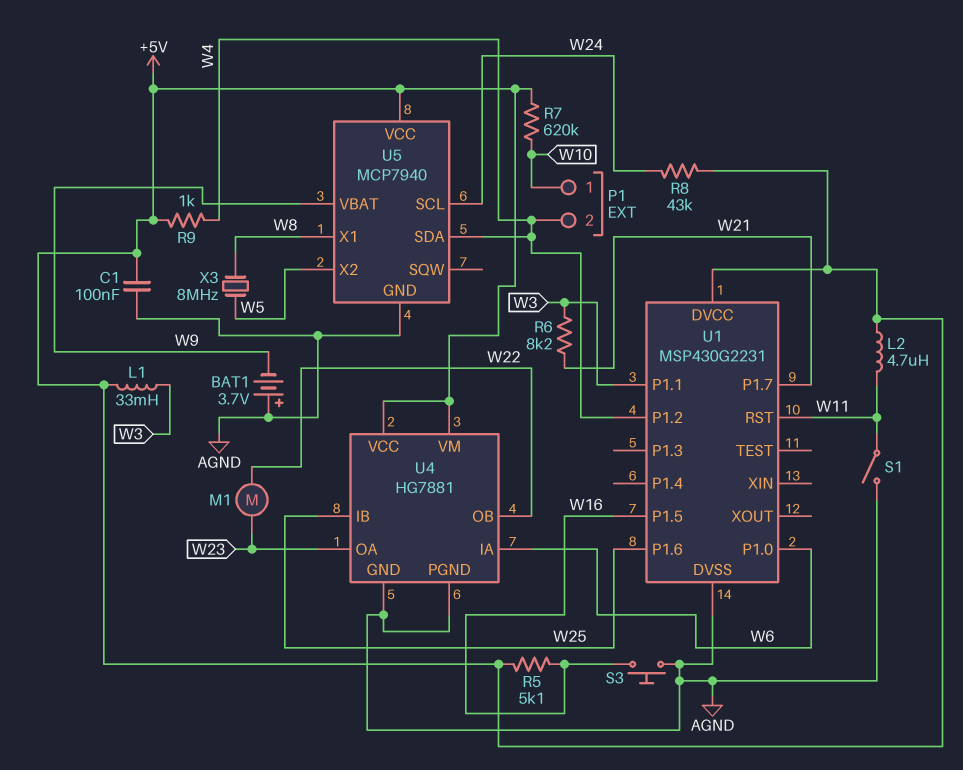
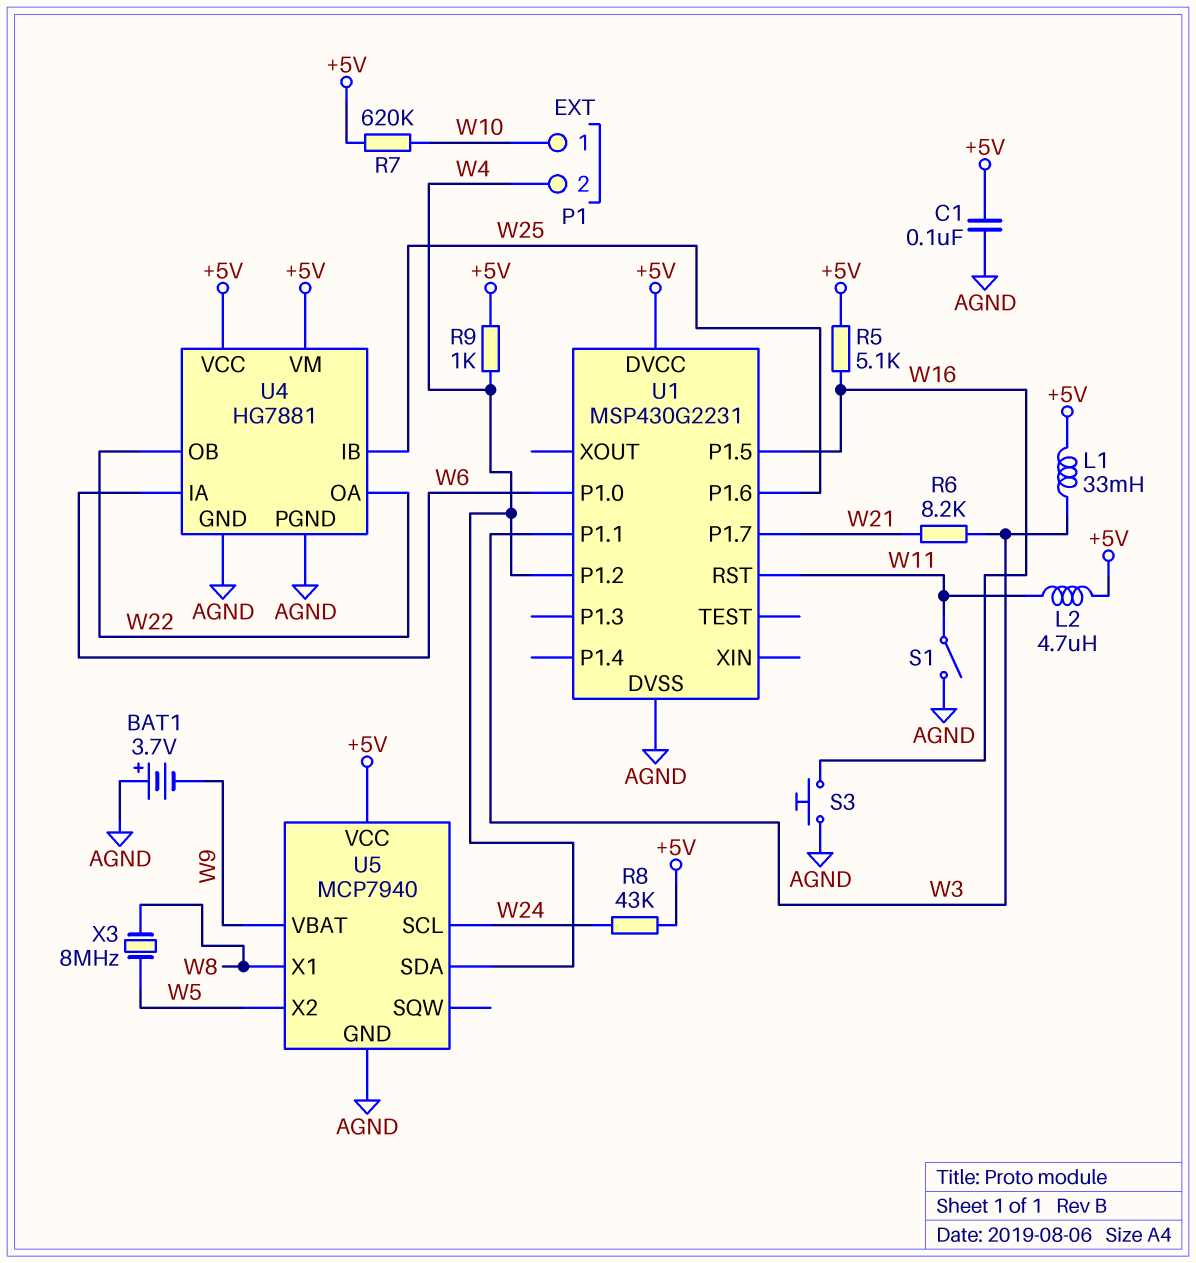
M1: motor (W22, W23) -> none
U4 pin OA: W23 -> W22

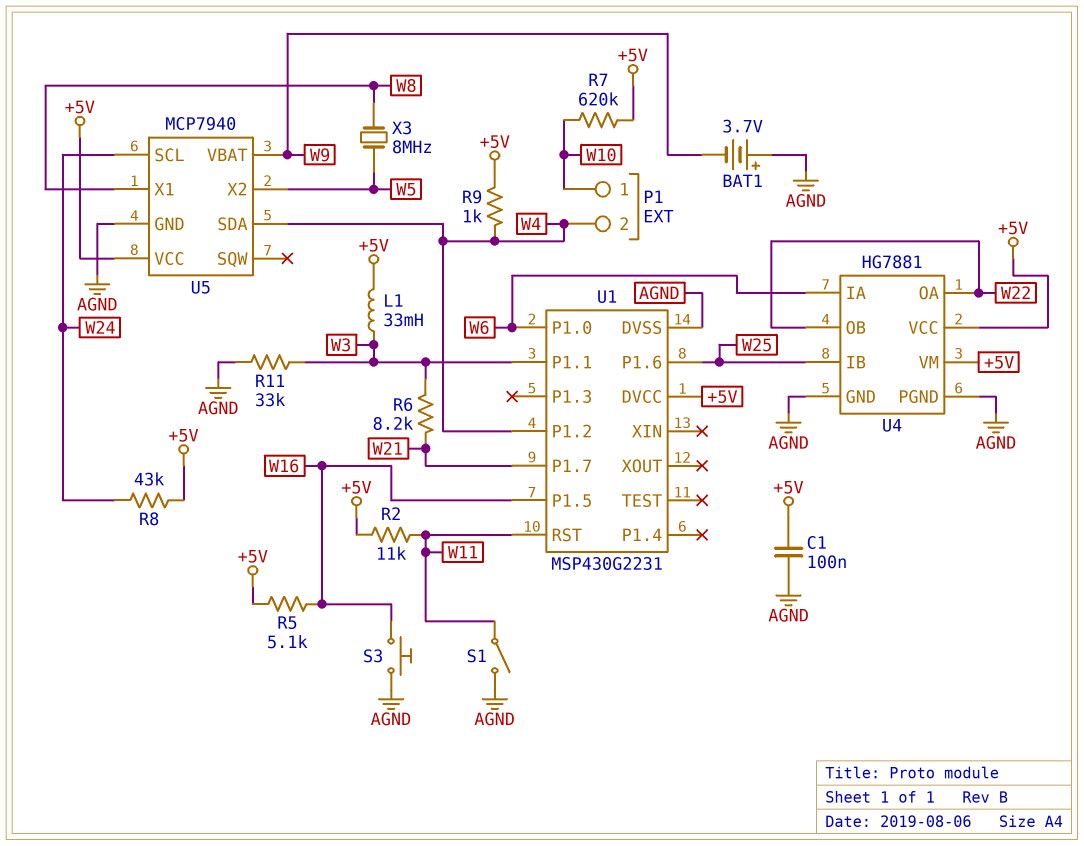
L2: 4.7uH (+5V, W11) -> none
R2: none -> 11k (+5V, W11)
R11: none -> 33k (AGND, W3)

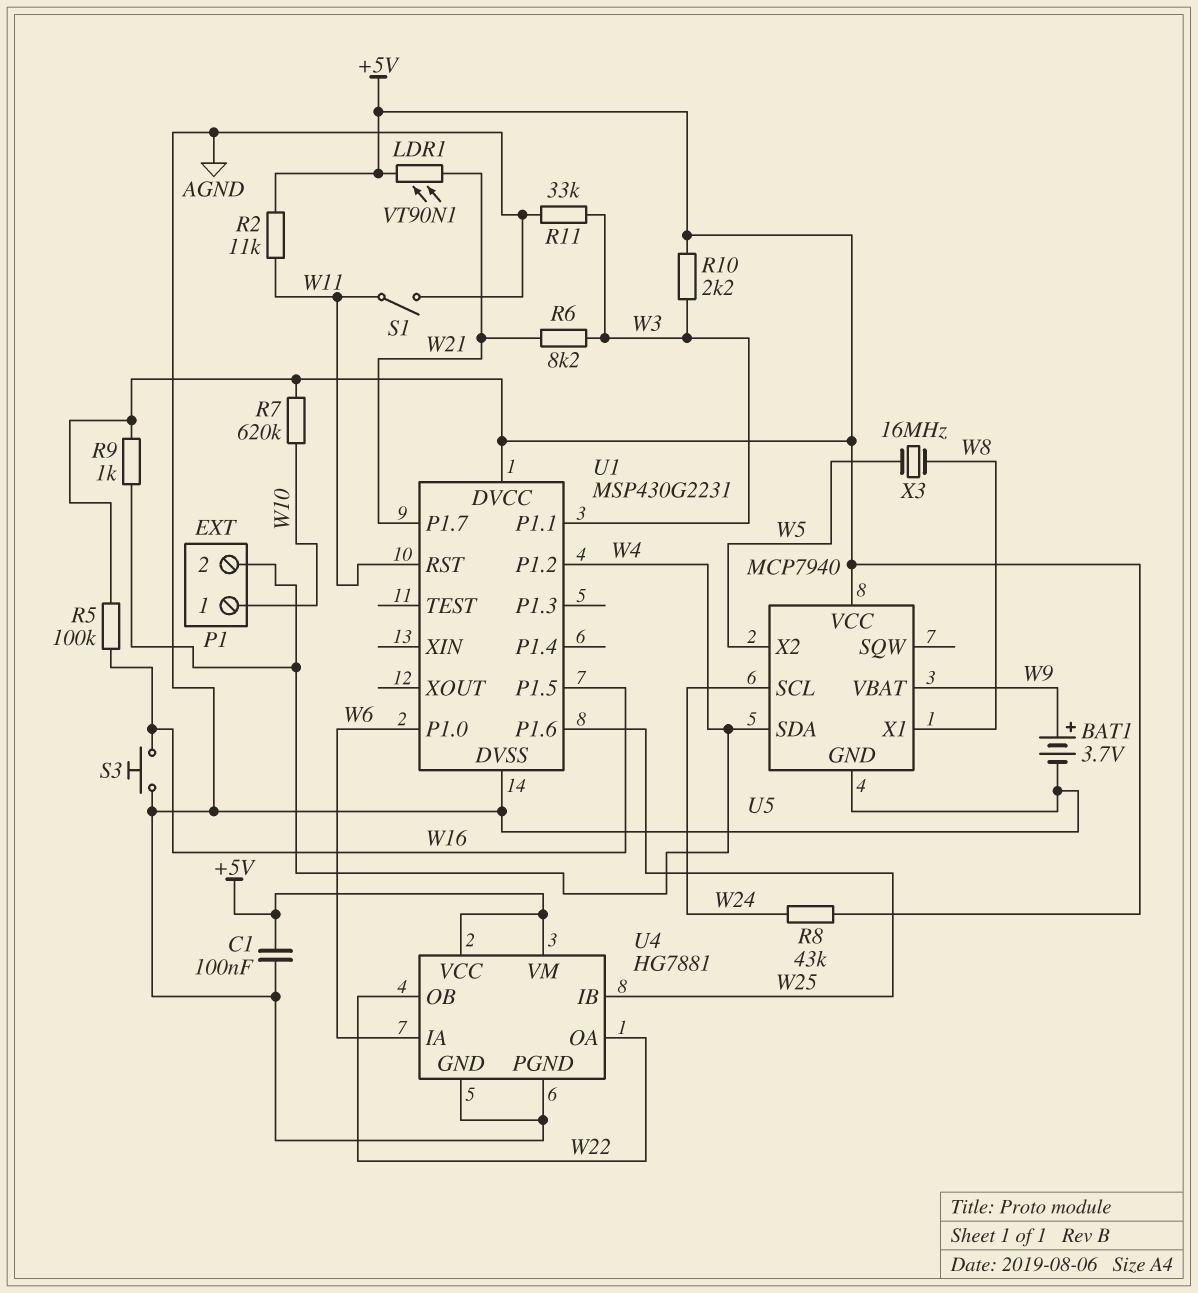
BAT1: 3.7V (plus AGND, minus W9) -> 3.7V (plus W9, minus AGND)
L1: 33mH (+5V, W3) -> none
LDR1: none -> VT90N1 (+5V, W21)
R5: 5.1k (+5V, W16) -> 100k (+5V, W16)
R10: none -> 2.2k (+5V, W3)
X3: 8MHz (W5, W8) -> 16MHz (W5, W8)

